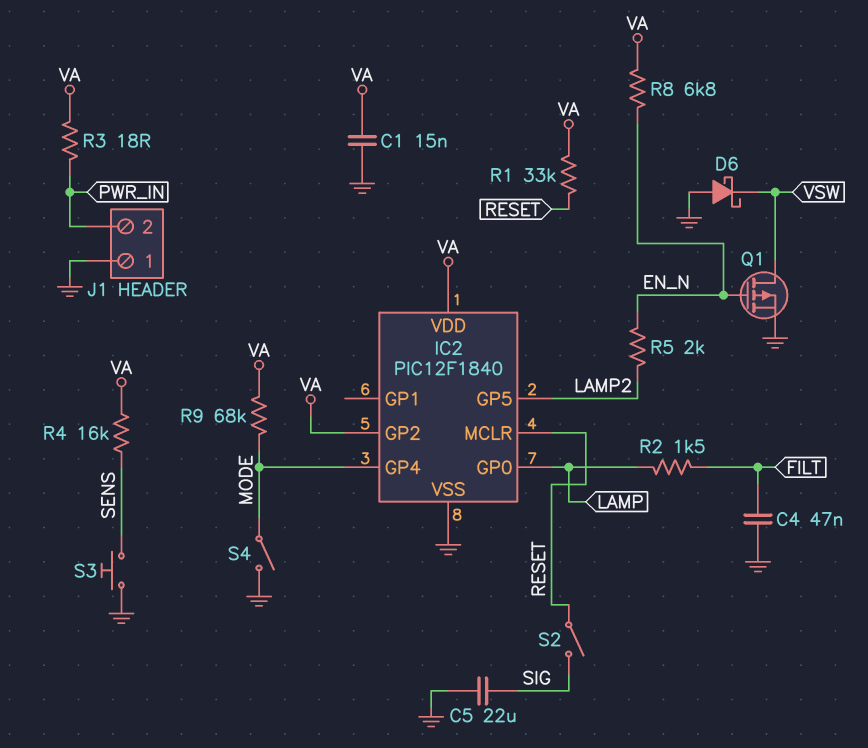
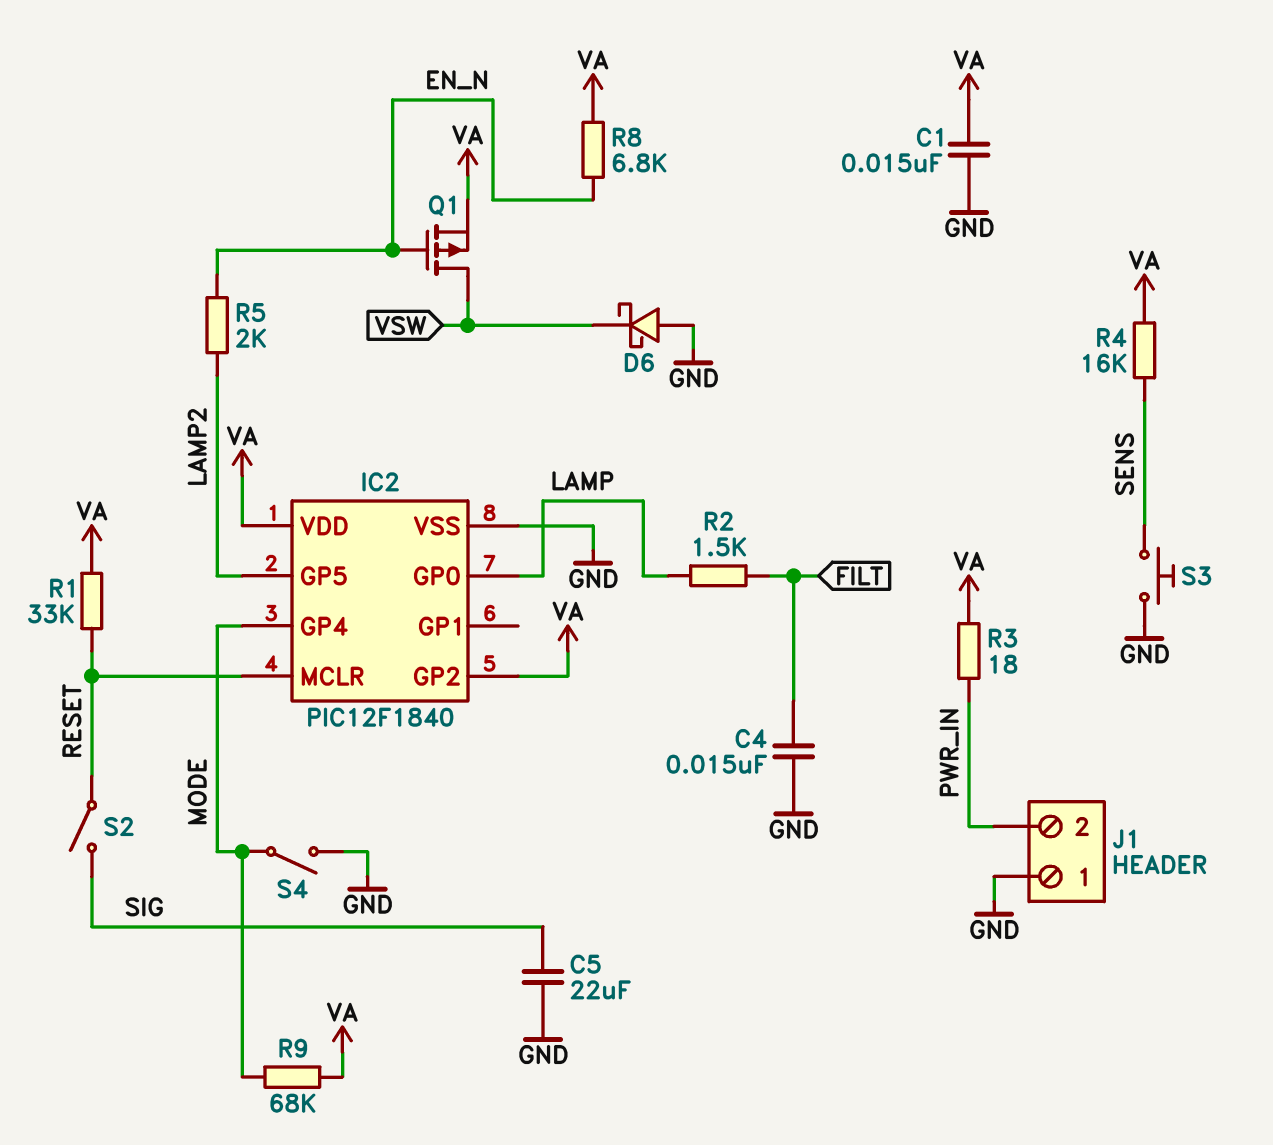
C4: 47nF (FILT, GND) -> 15nF (FILT, GND)
Q1: PMOS (G EN_N, D VSW, S GND) -> PMOS (G EN_N, D VSW, S VA)

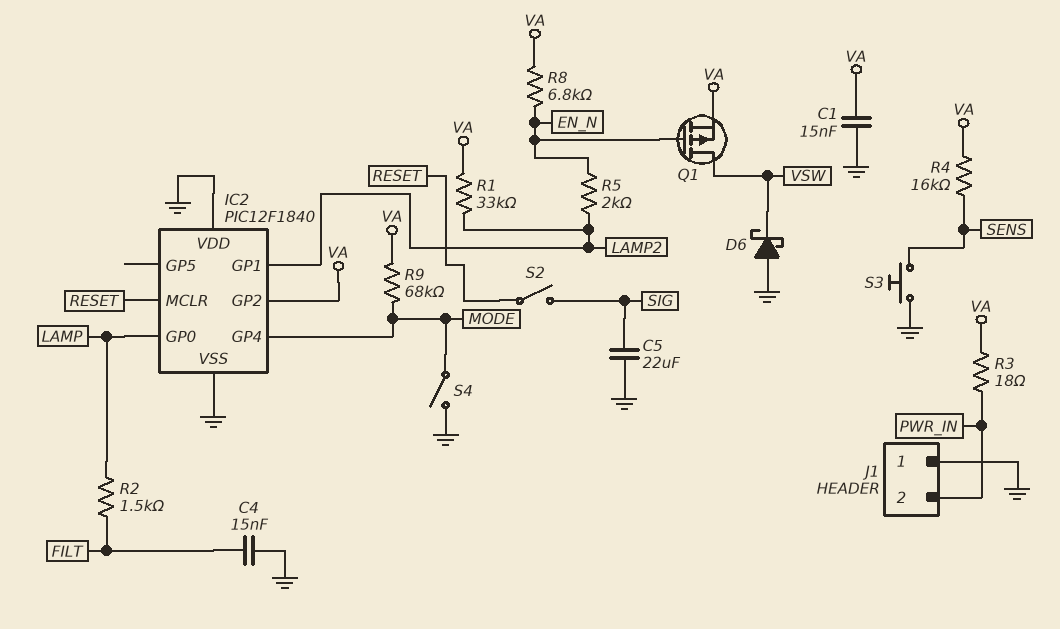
IC2 pin GP1: none -> LAMP2
IC2 pin GP5: LAMP2 -> none
IC2 pin VDD: VA -> GND
R1: 33k (RESET, VA) -> 33k (LAMP2, VA)

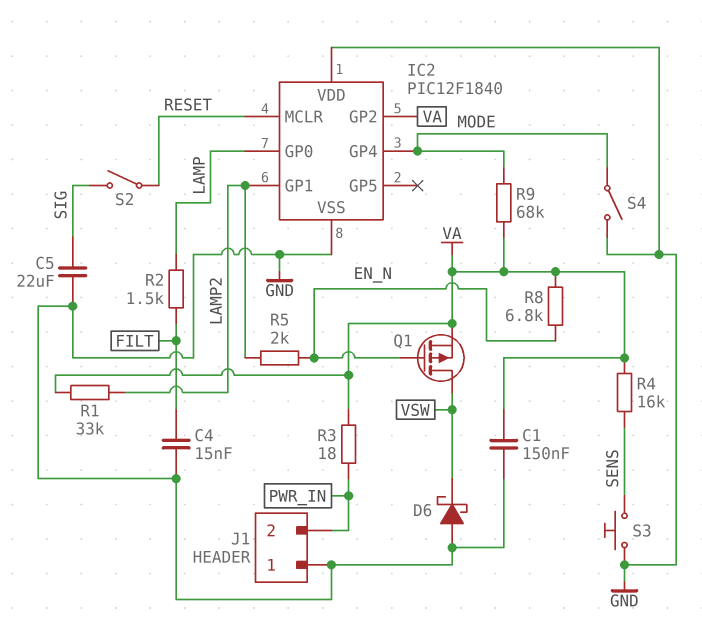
C1: 15nF (GND, VA) -> 150nF (GND, VA)

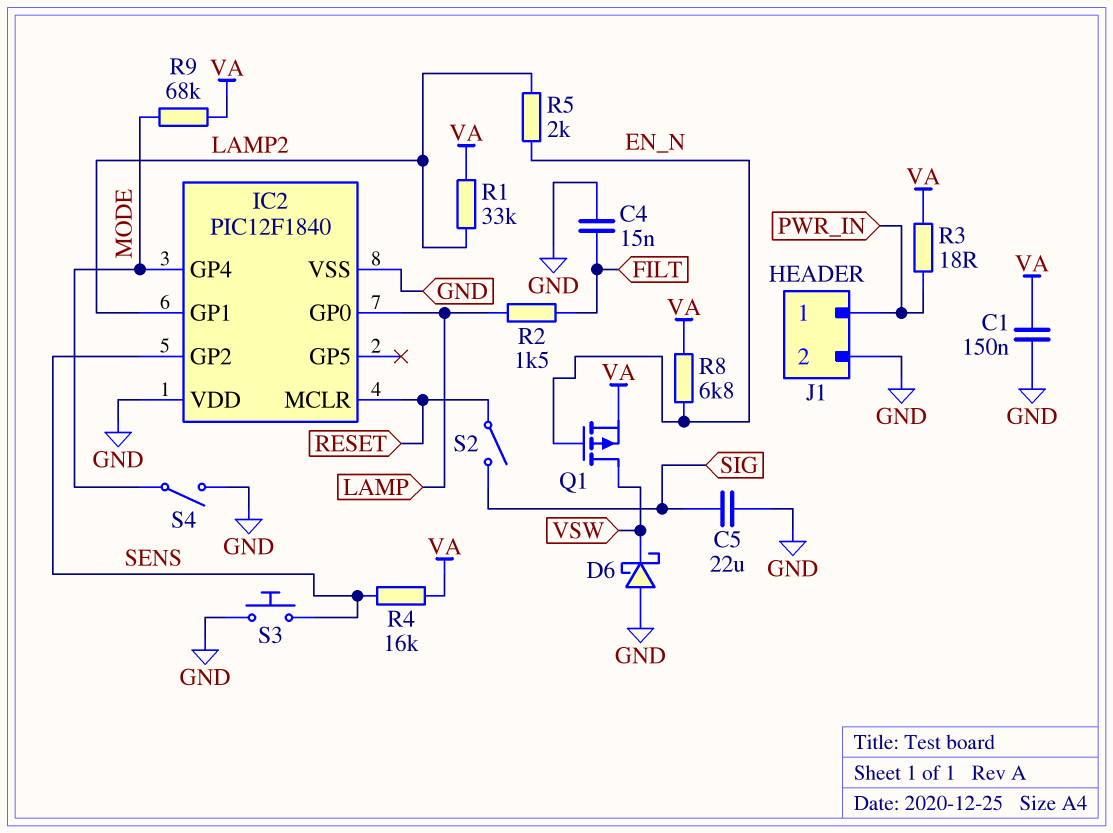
IC2 pin GP2: VA -> SENS
J1 pin 1: GND -> PWR_IN
J1 pin 2: PWR_IN -> GND

